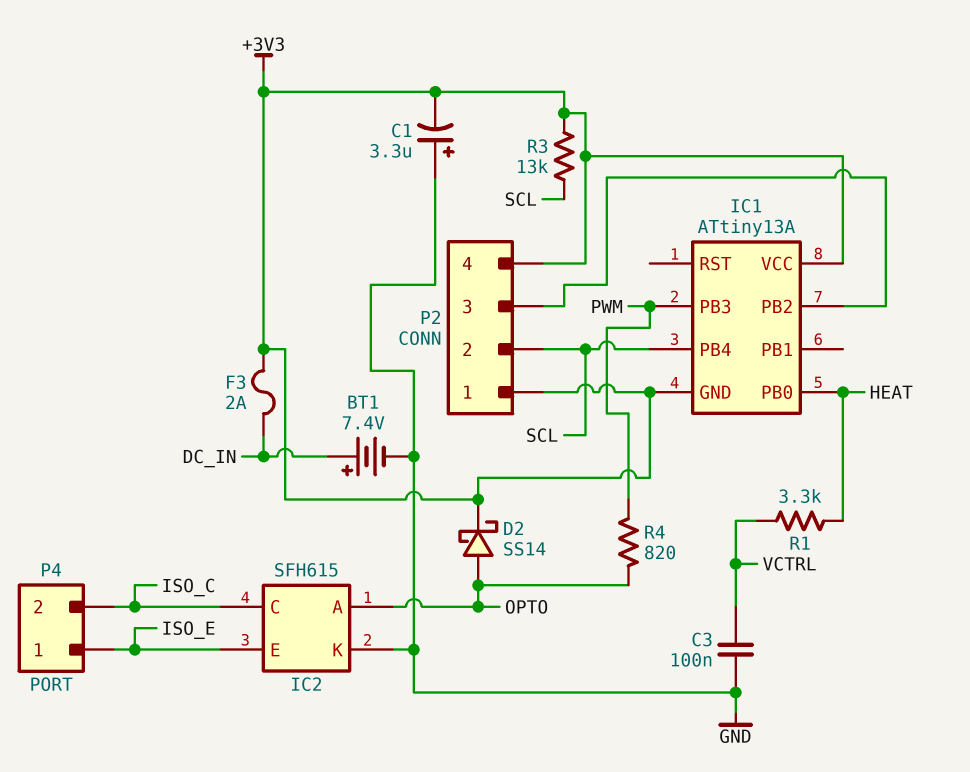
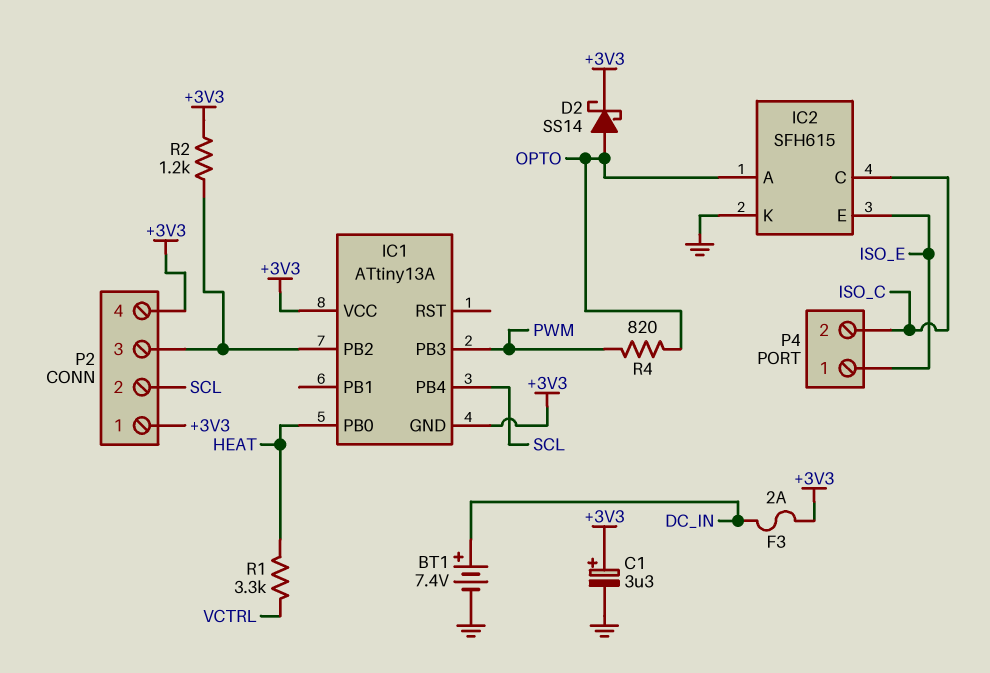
C1: 3.3uF (plus GND, minus +3V3) -> 3.3uF (plus +3V3, minus GND)
C3: 100nF (GND, VCTRL) -> none
R2: none -> 1.2k (+3V3, IC1/PB2)
R3: 13k (+3V3, SCL) -> none

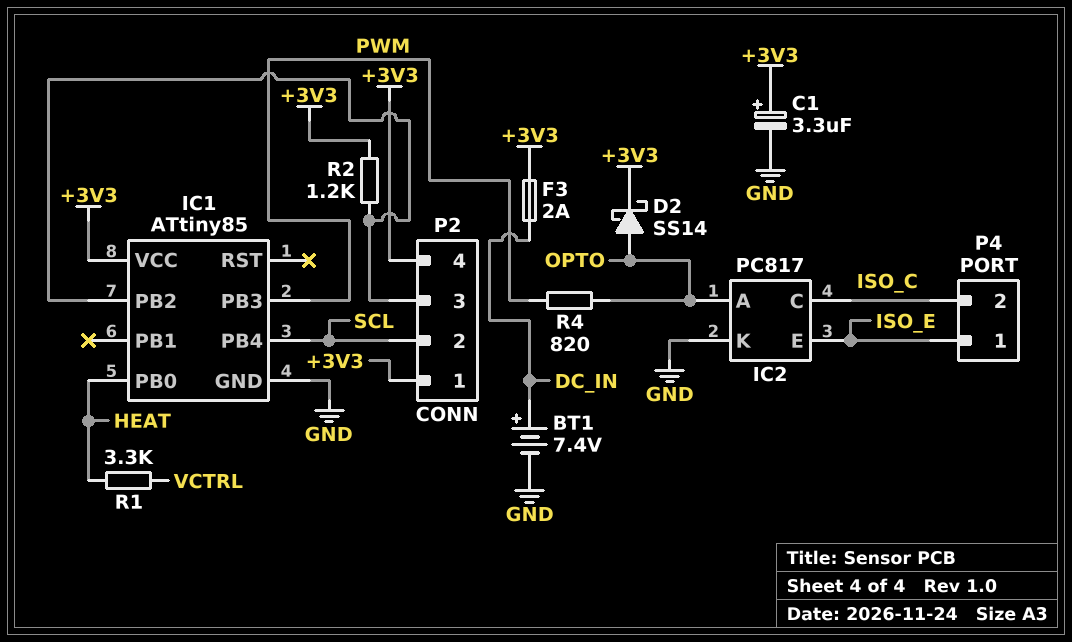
IC1: ATtiny13A -> ATtiny85
IC1 pin GND: +3V3 -> GND
IC2: SFH615 -> PC817

